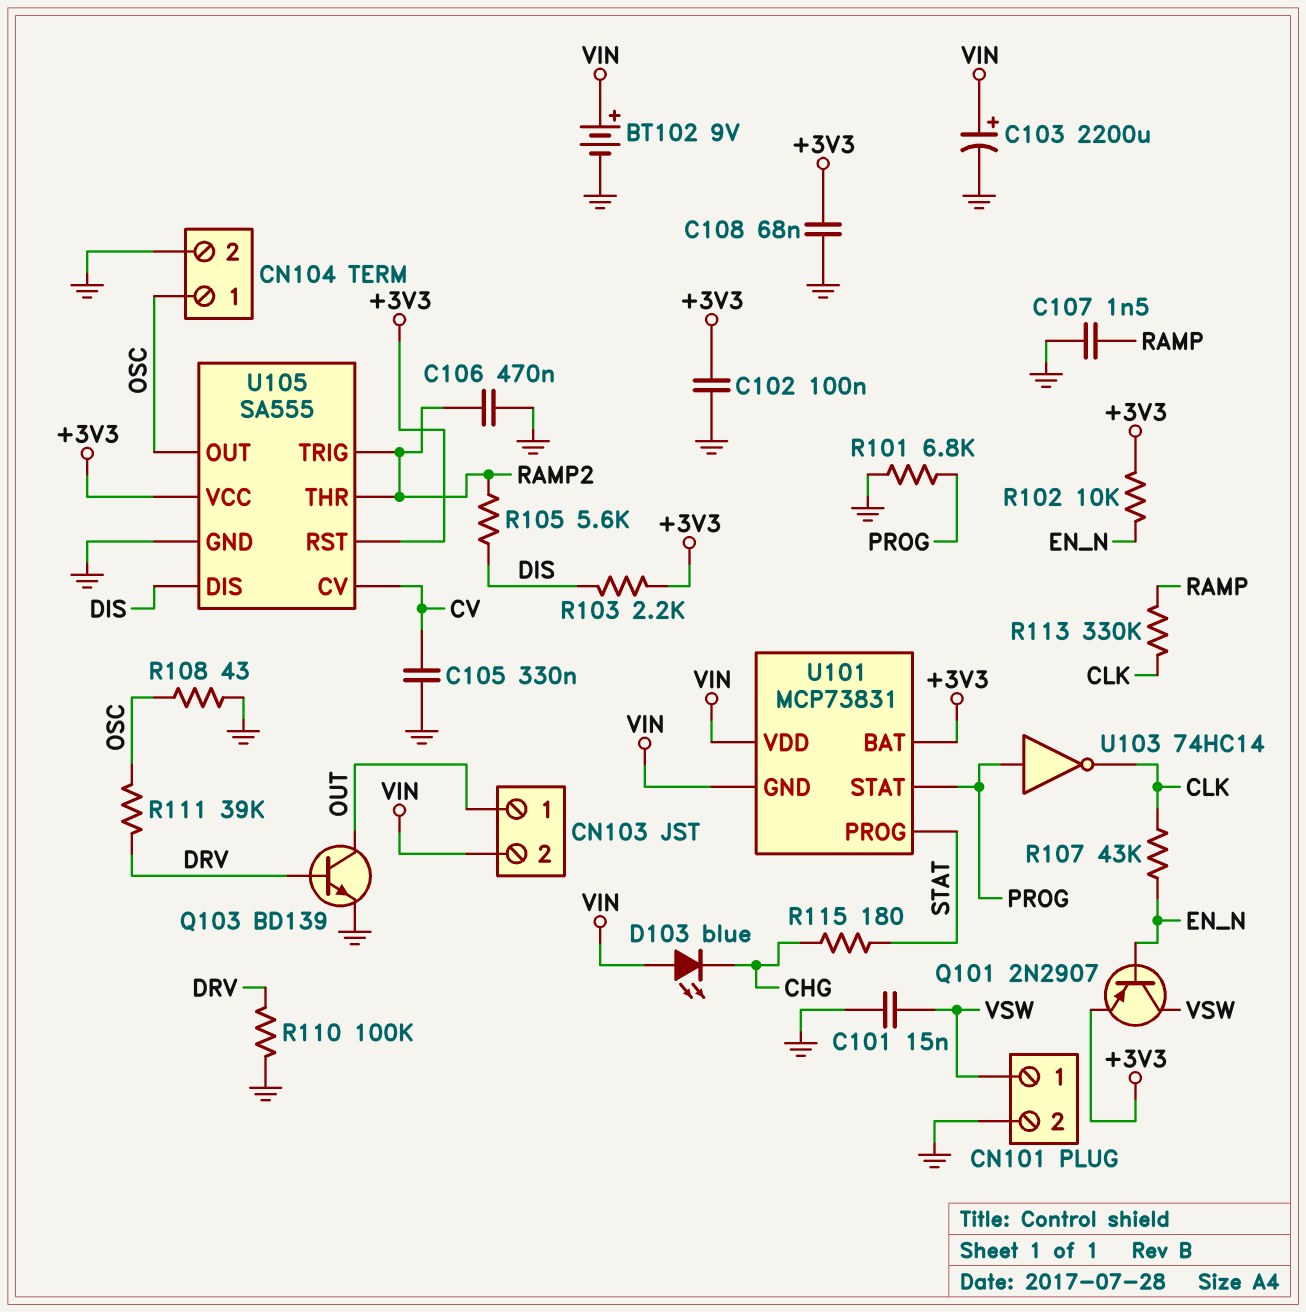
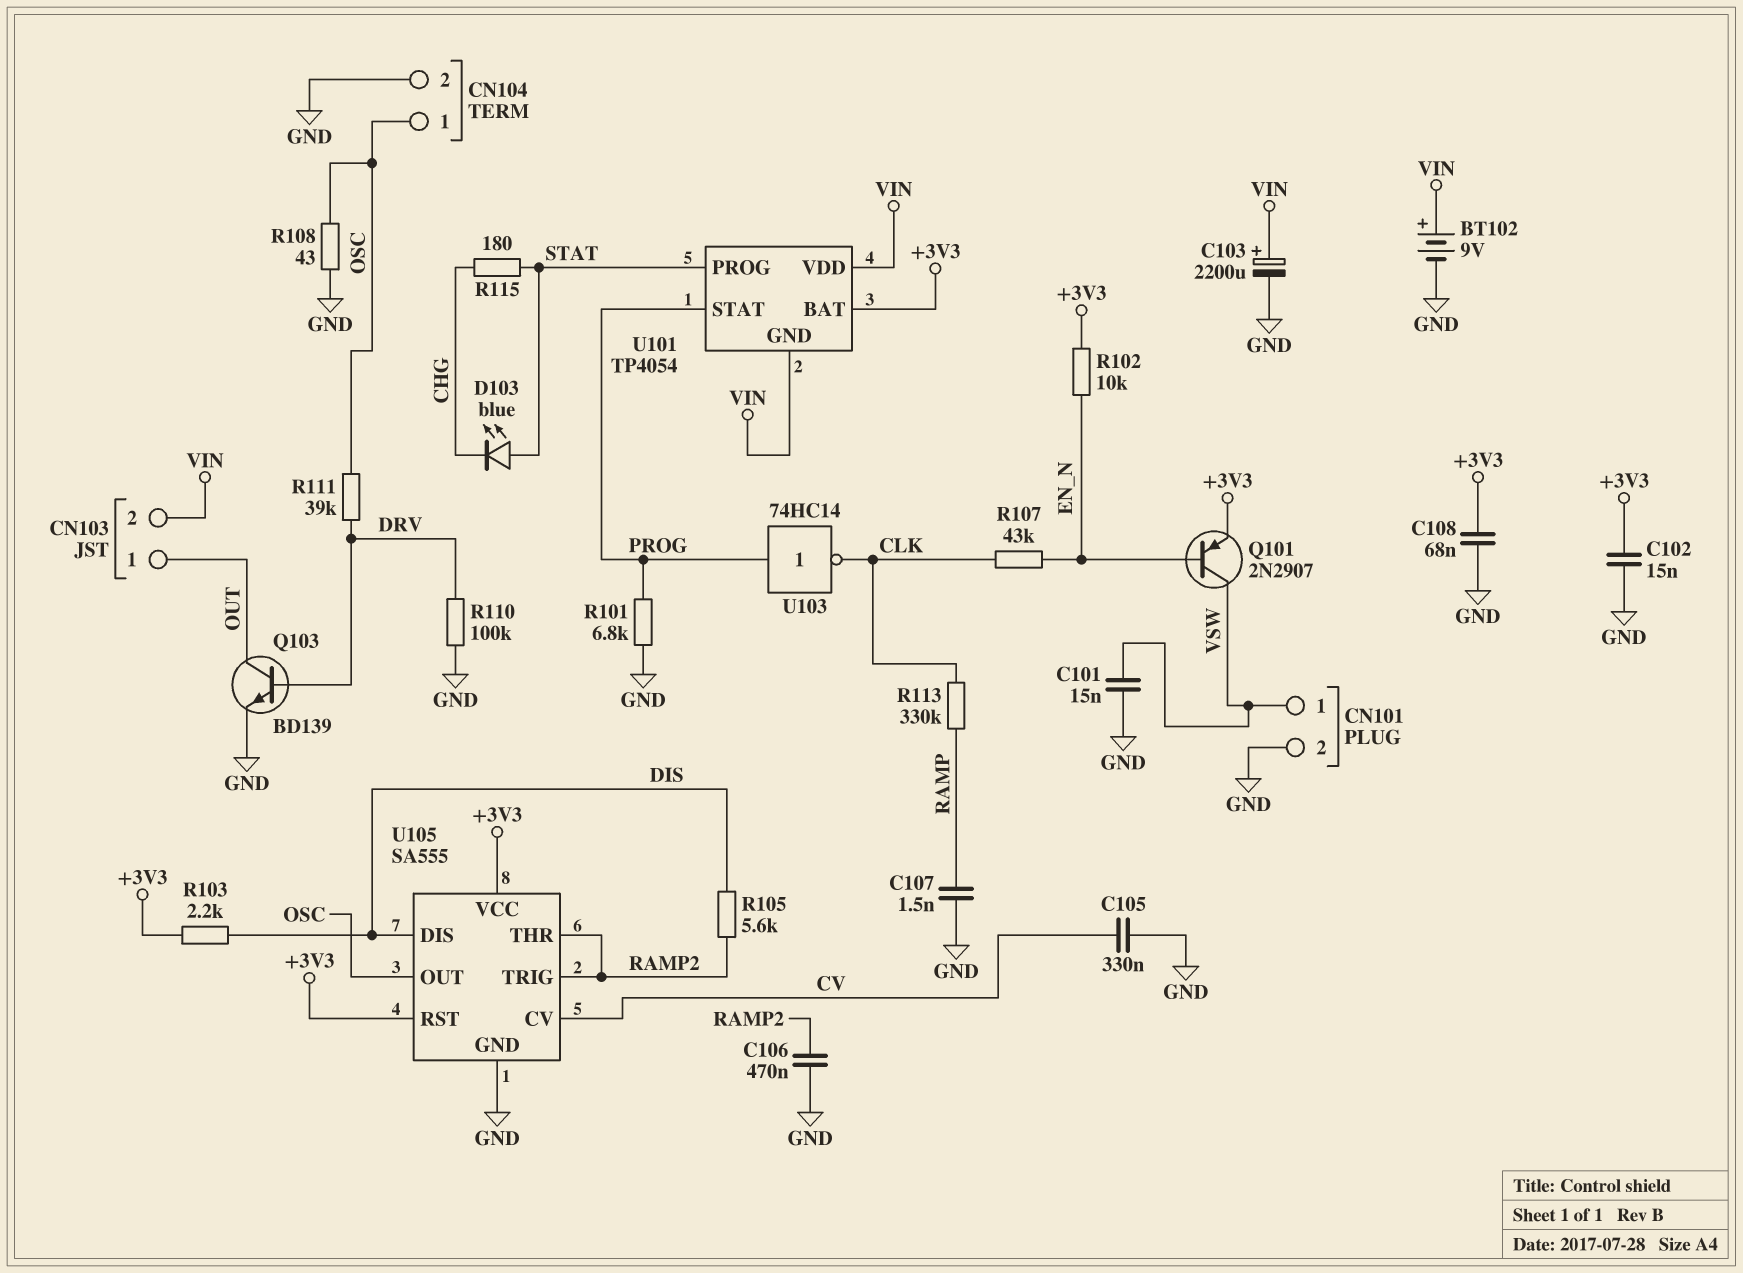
C102: 100nF (+3V3, GND) -> 15nF (+3V3, GND)
D103: LED blue (A VIN, K CHG) -> LED blue (A STAT, K CHG)
U101: MCP73831 -> TP4054

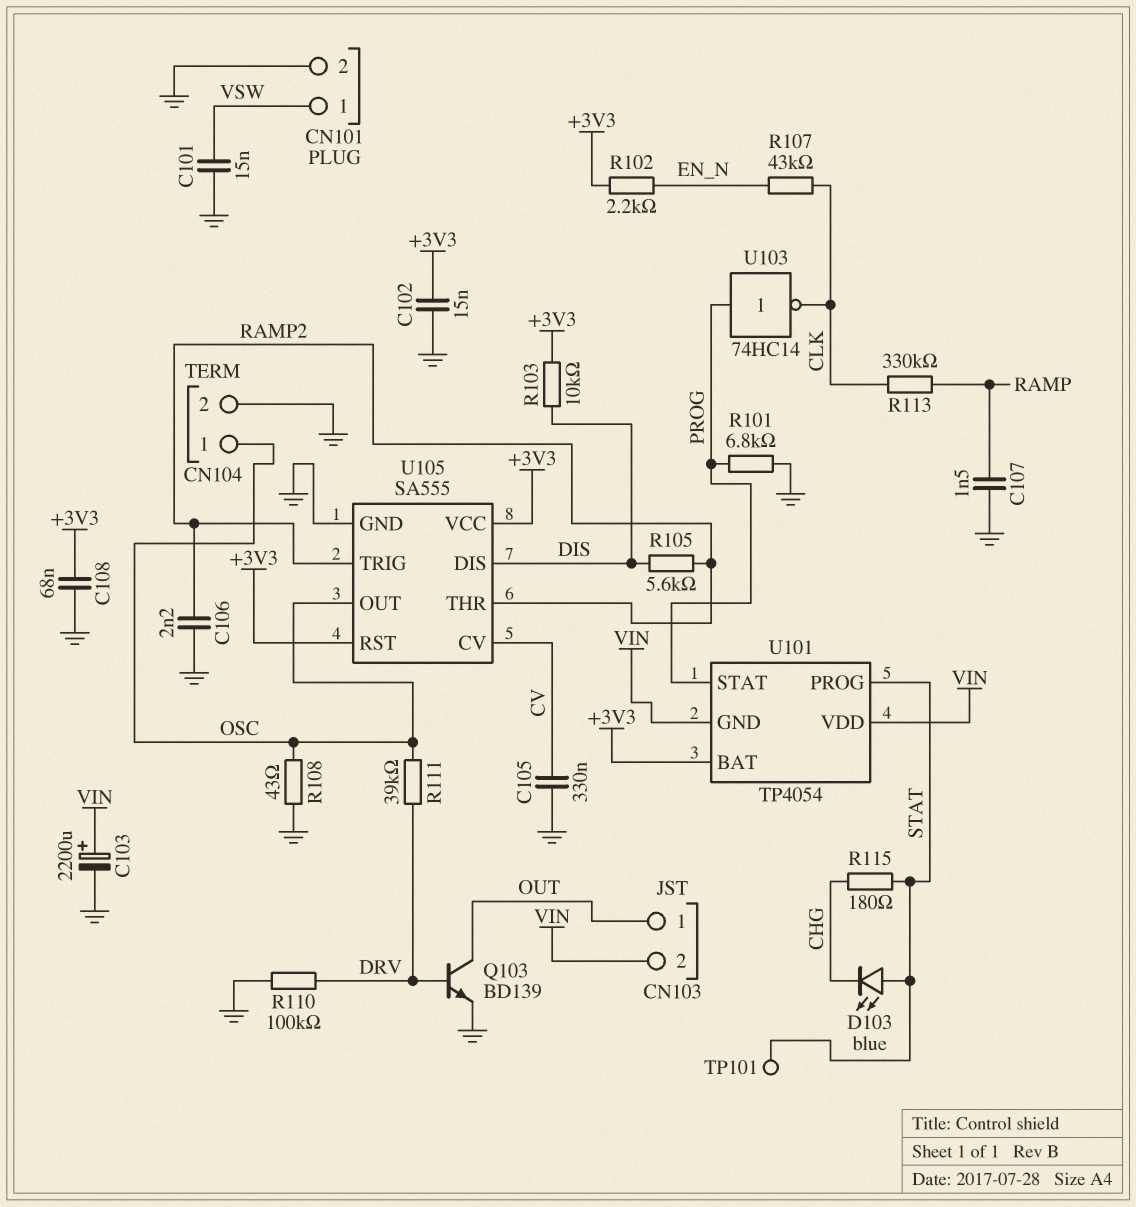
BT102: 9V (plus VIN, minus GND) -> none
C106: 470nF (GND, RAMP2) -> 2.2nF (GND, RAMP2)
Q101: PNP 2N2907 (B EN_N, C VSW, E +3V3) -> none
R102: 10k (+3V3, EN_N) -> 2.2k (+3V3, EN_N)
R103: 2.2k (+3V3, DIS) -> 10k (+3V3, DIS)
TP101: none -> test point (STAT)

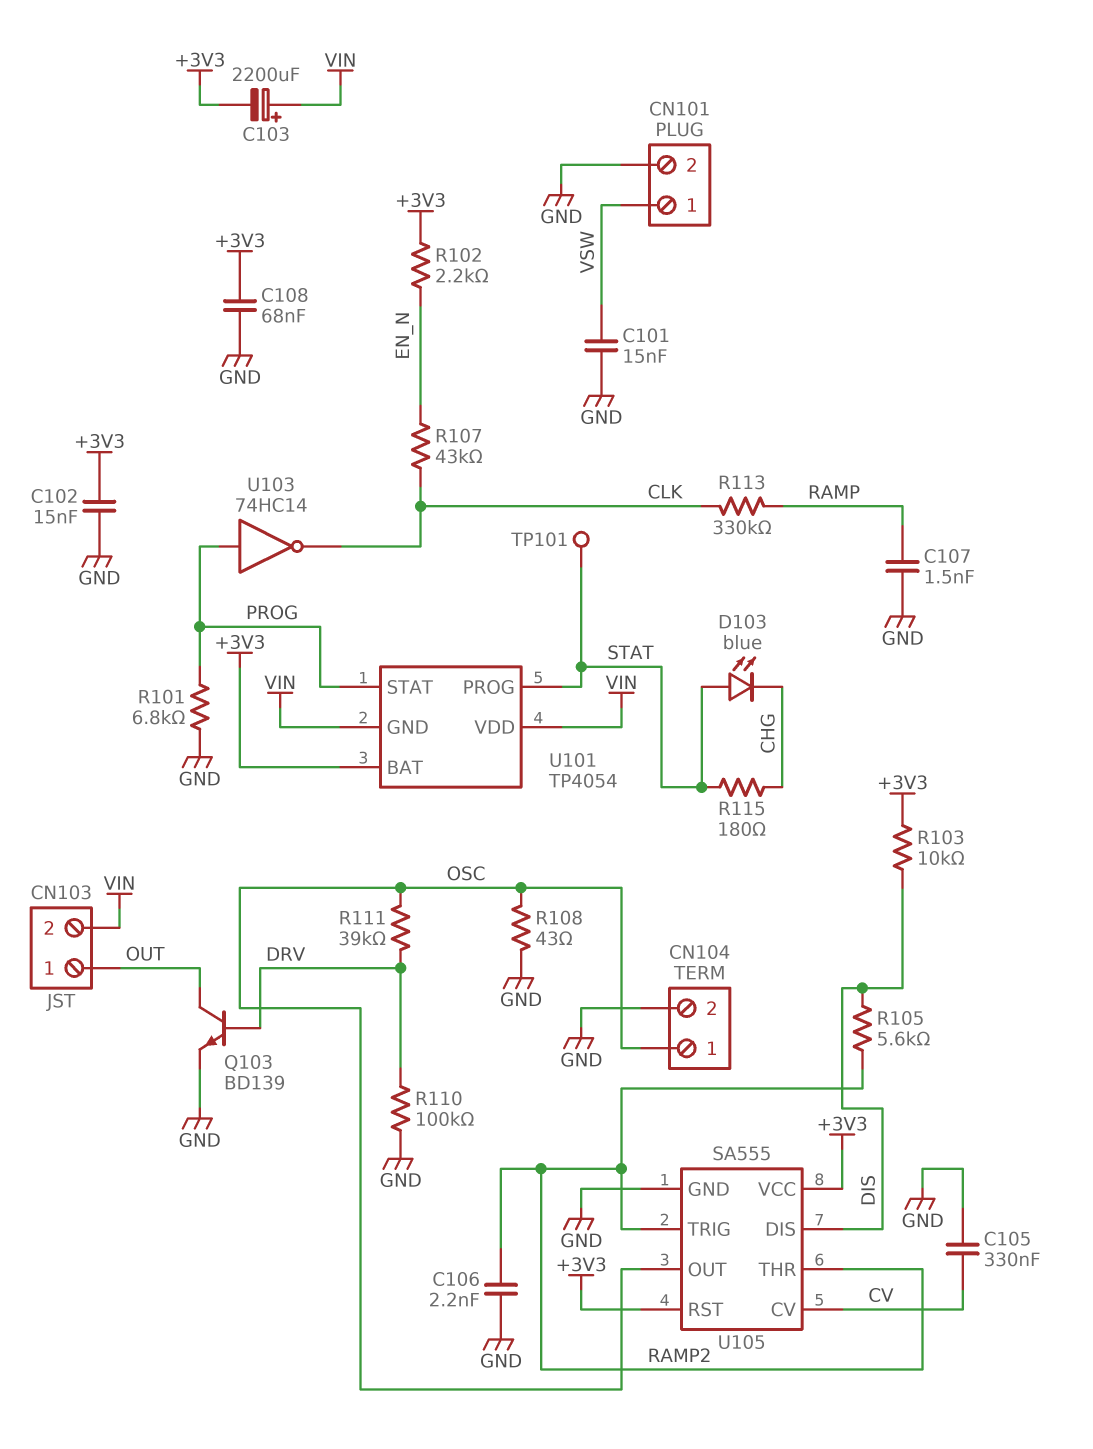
C103: 2200uF (plus VIN, minus GND) -> 2200uF (plus VIN, minus +3V3)

